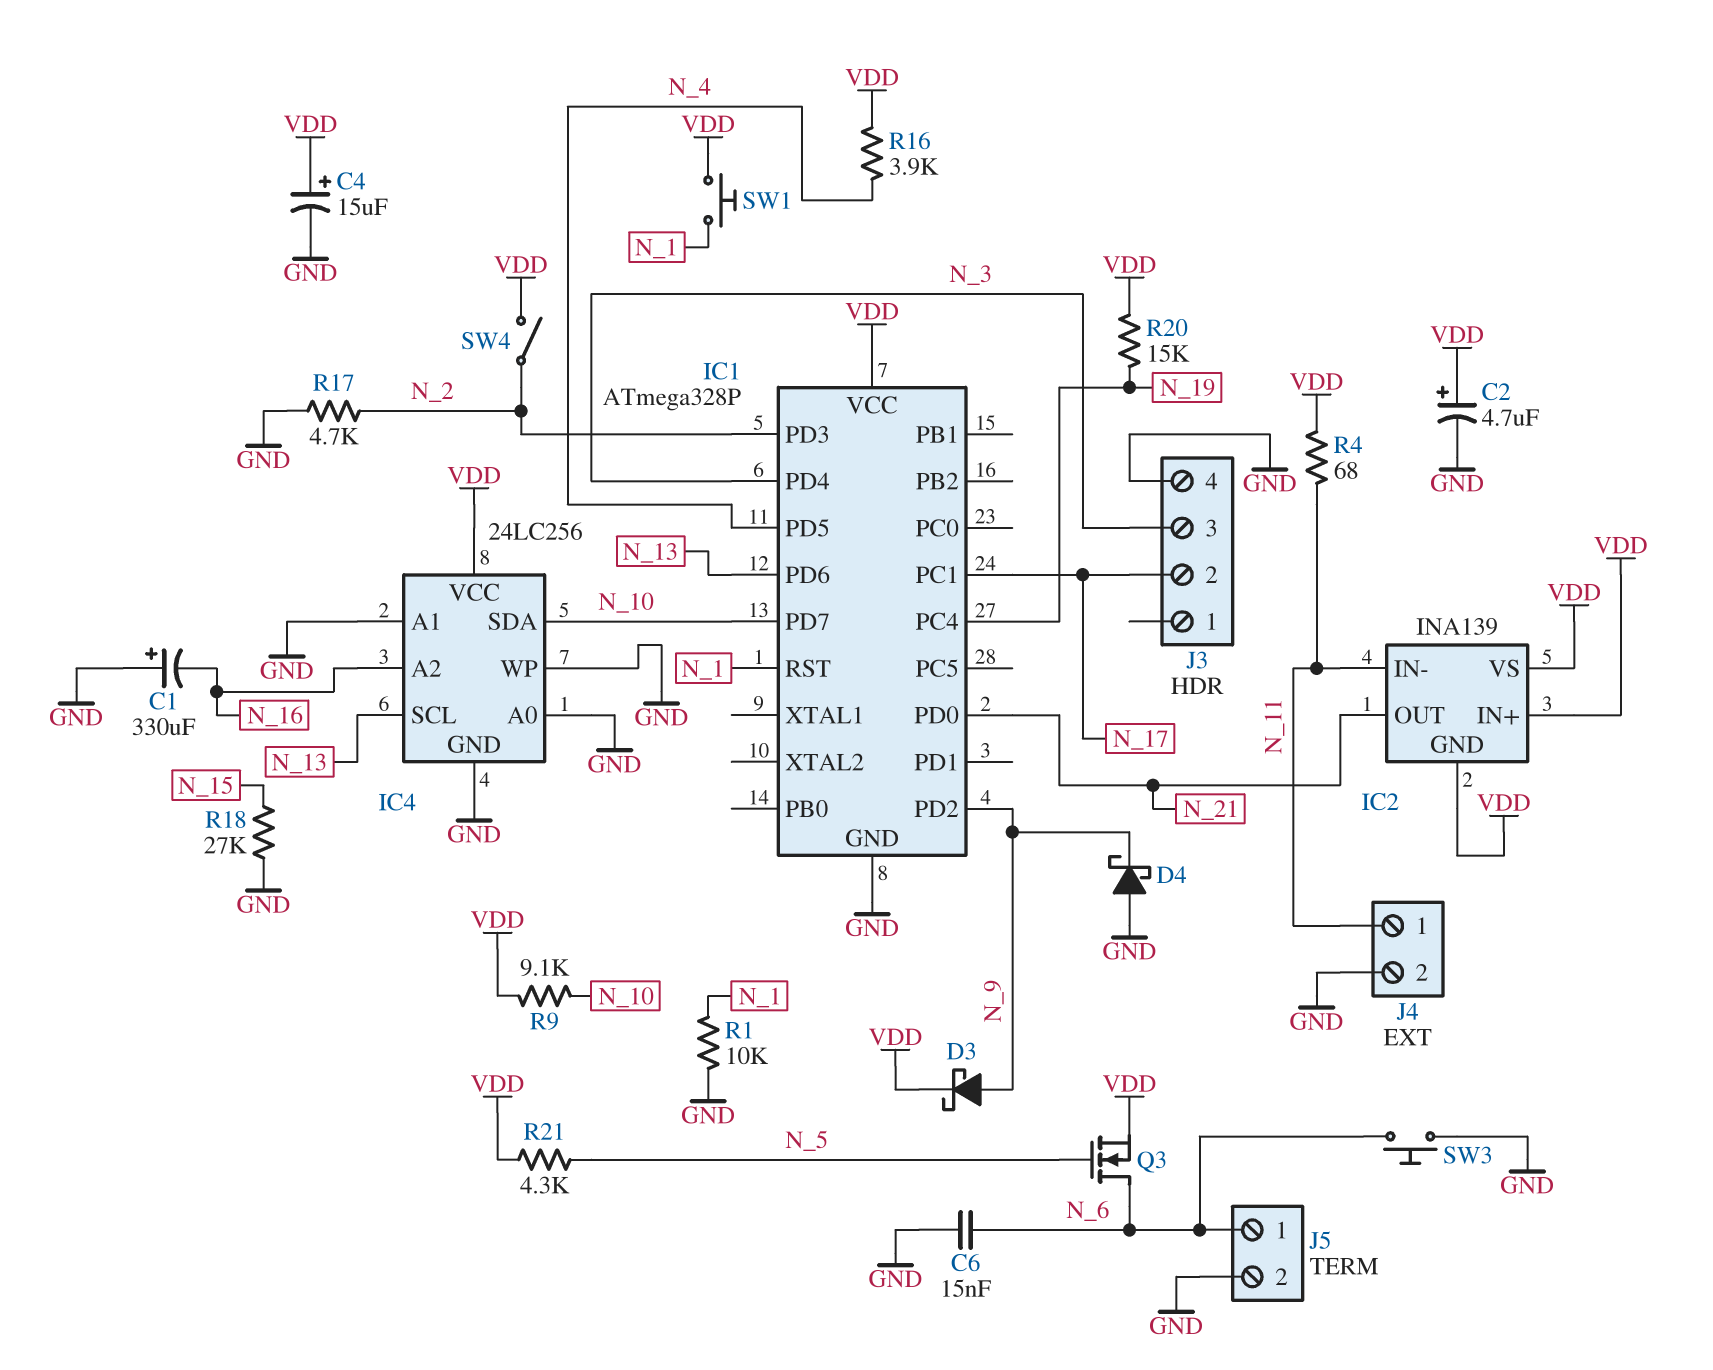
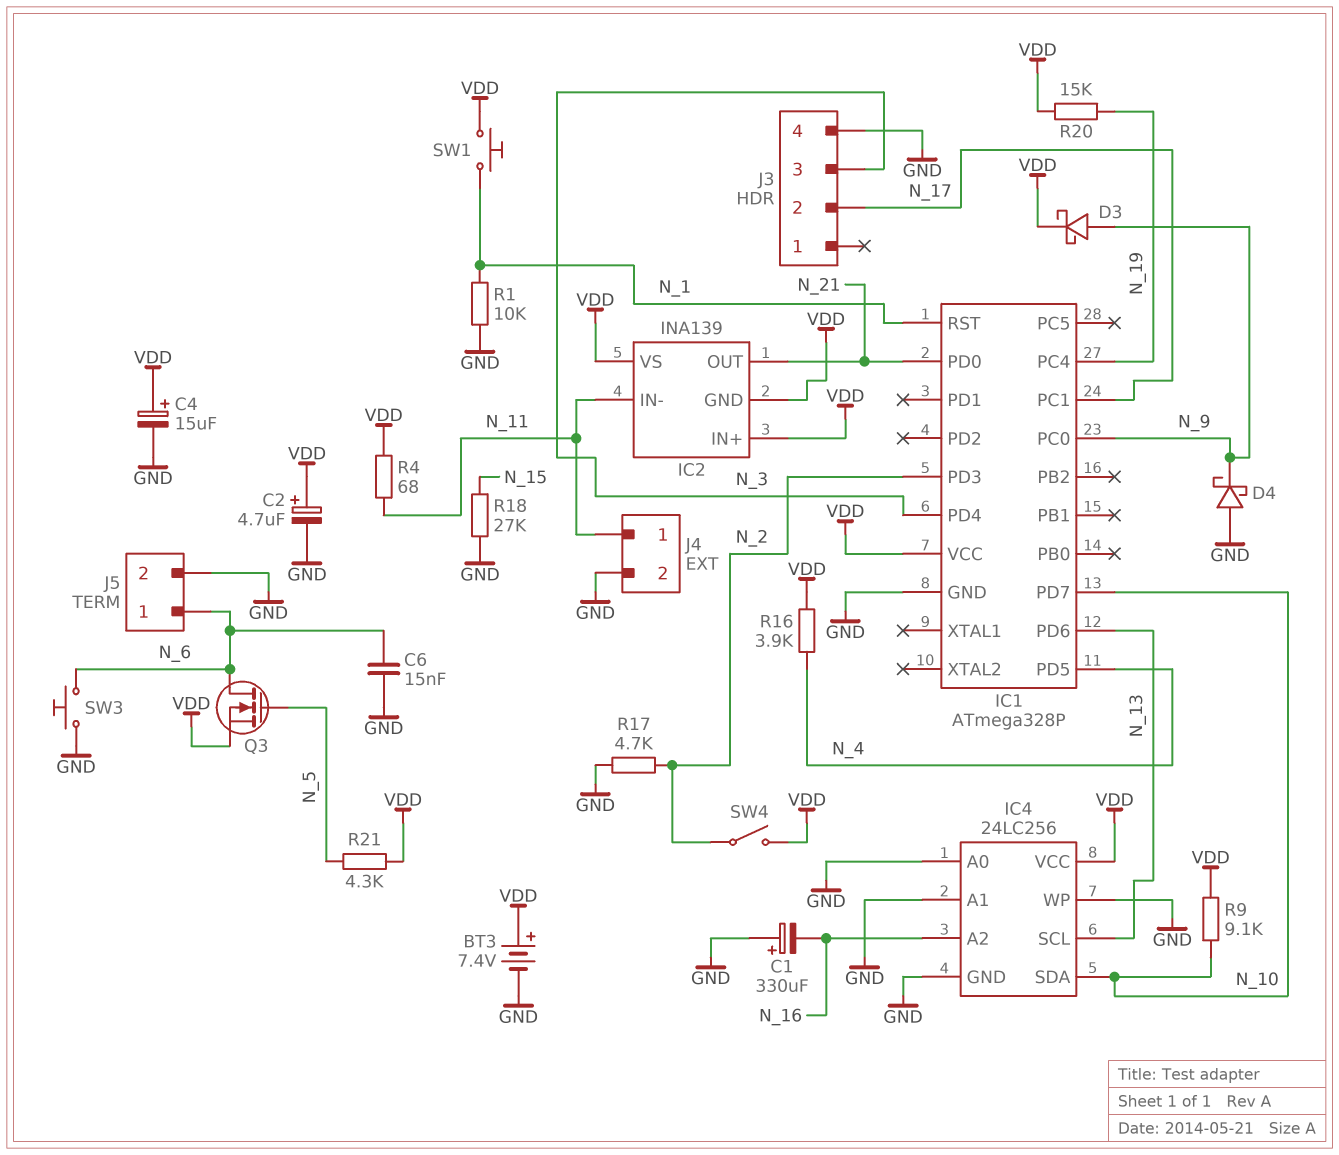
BT3: none -> 7.4V (plus VDD, minus GND)
IC1 pin PC0: none -> N_9
IC1 pin PD2: N_9 -> none

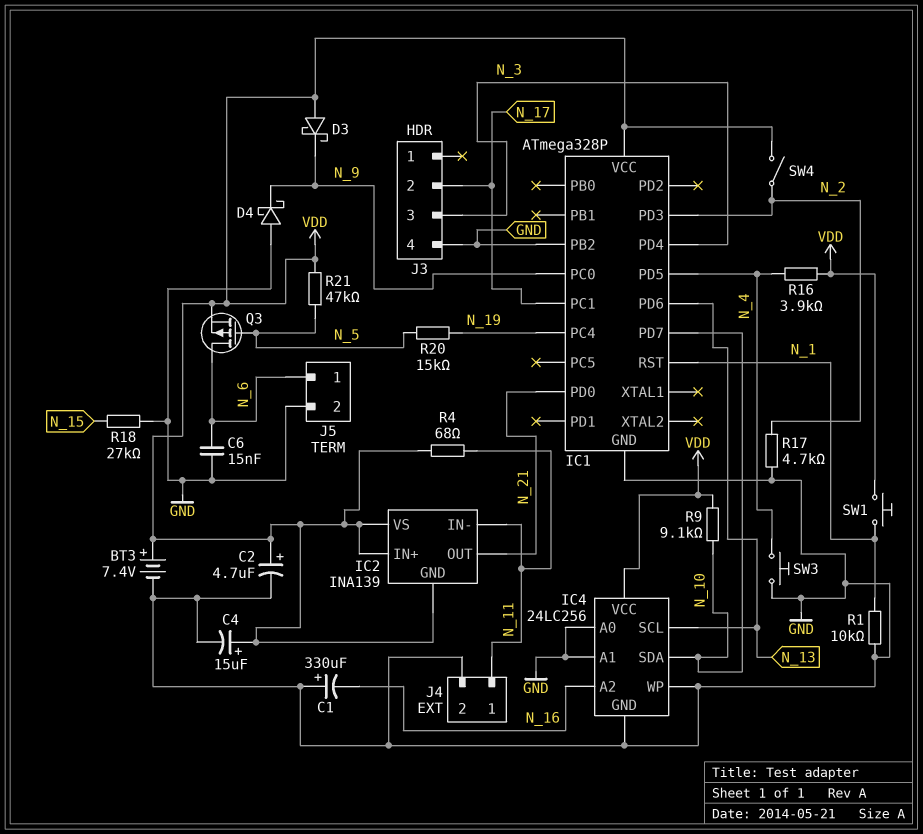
D3: schottky (A N_9, K VDD) -> schottky (A VDD, K N_9)
IC1 pin PB2: none -> GND
Q3: NMOS (G N_5, D N_6, S VDD) -> PMOS (G N_5, D N_6, S VDD)
R20: 15k (N_19, VDD) -> 15k (N_5, N_19)
R21: 4.3k (N_5, VDD) -> 47k (N_5, VDD)
SW3: button (GND, N_6) -> button (GND, N_4)

